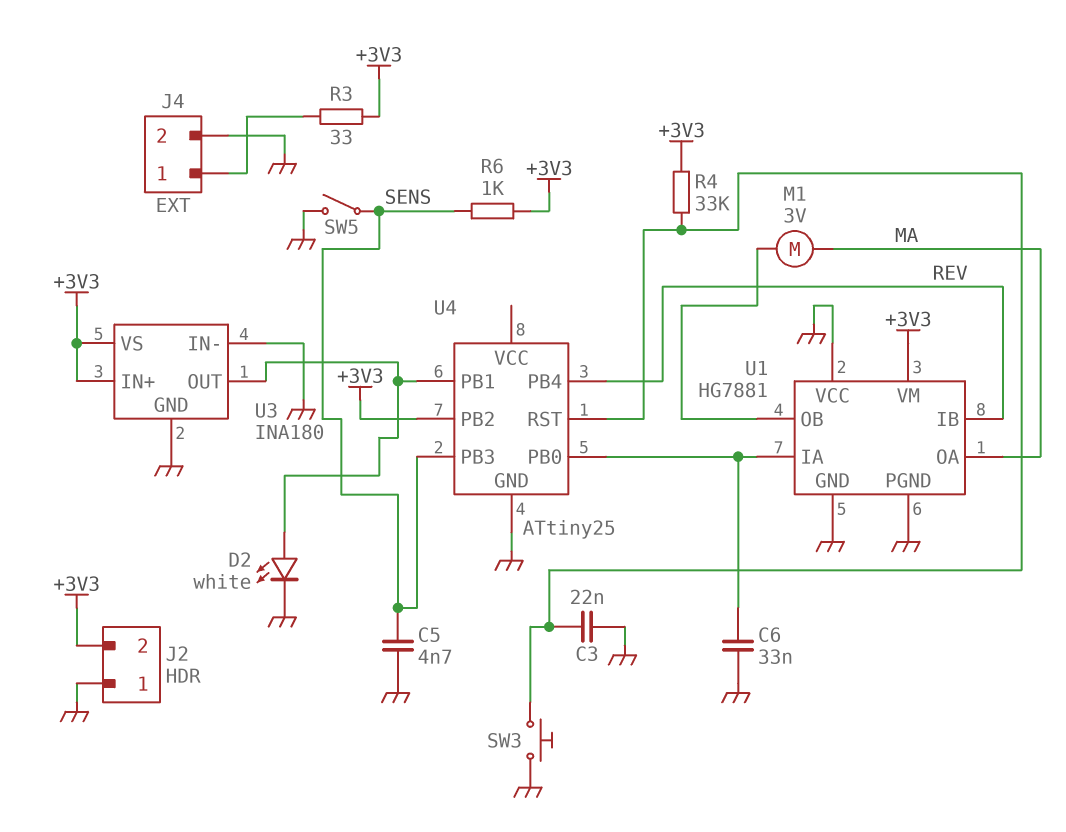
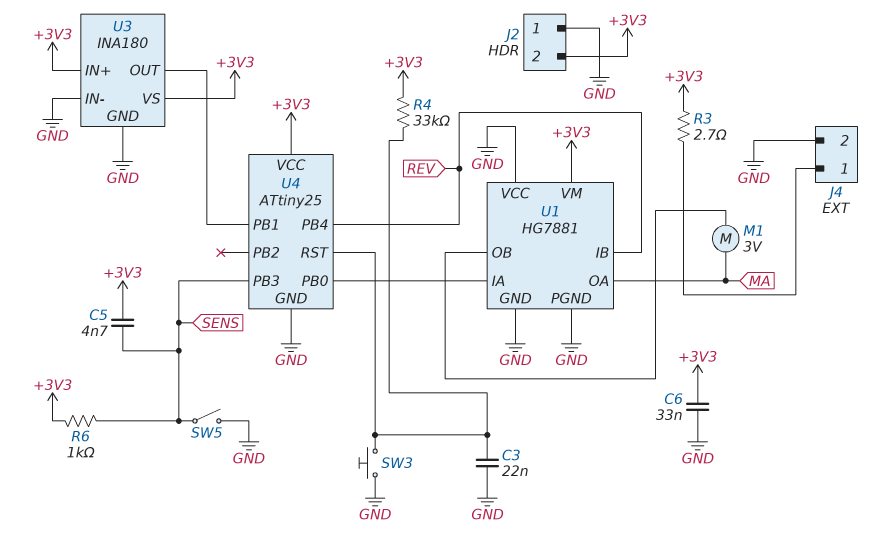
C5: 4.7nF (GND, SENS) -> 4.7nF (+3V3, SENS)
C6: 33nF (GND, U1/IA) -> 33nF (+3V3, GND)
D2: LED white (A U3/OUT, K GND) -> none
R3: 33 (+3V3, J4/1) -> 2.7 (+3V3, J4/1)
U4 pin PB2: +3V3 -> none
U4 pin VCC: none -> +3V3

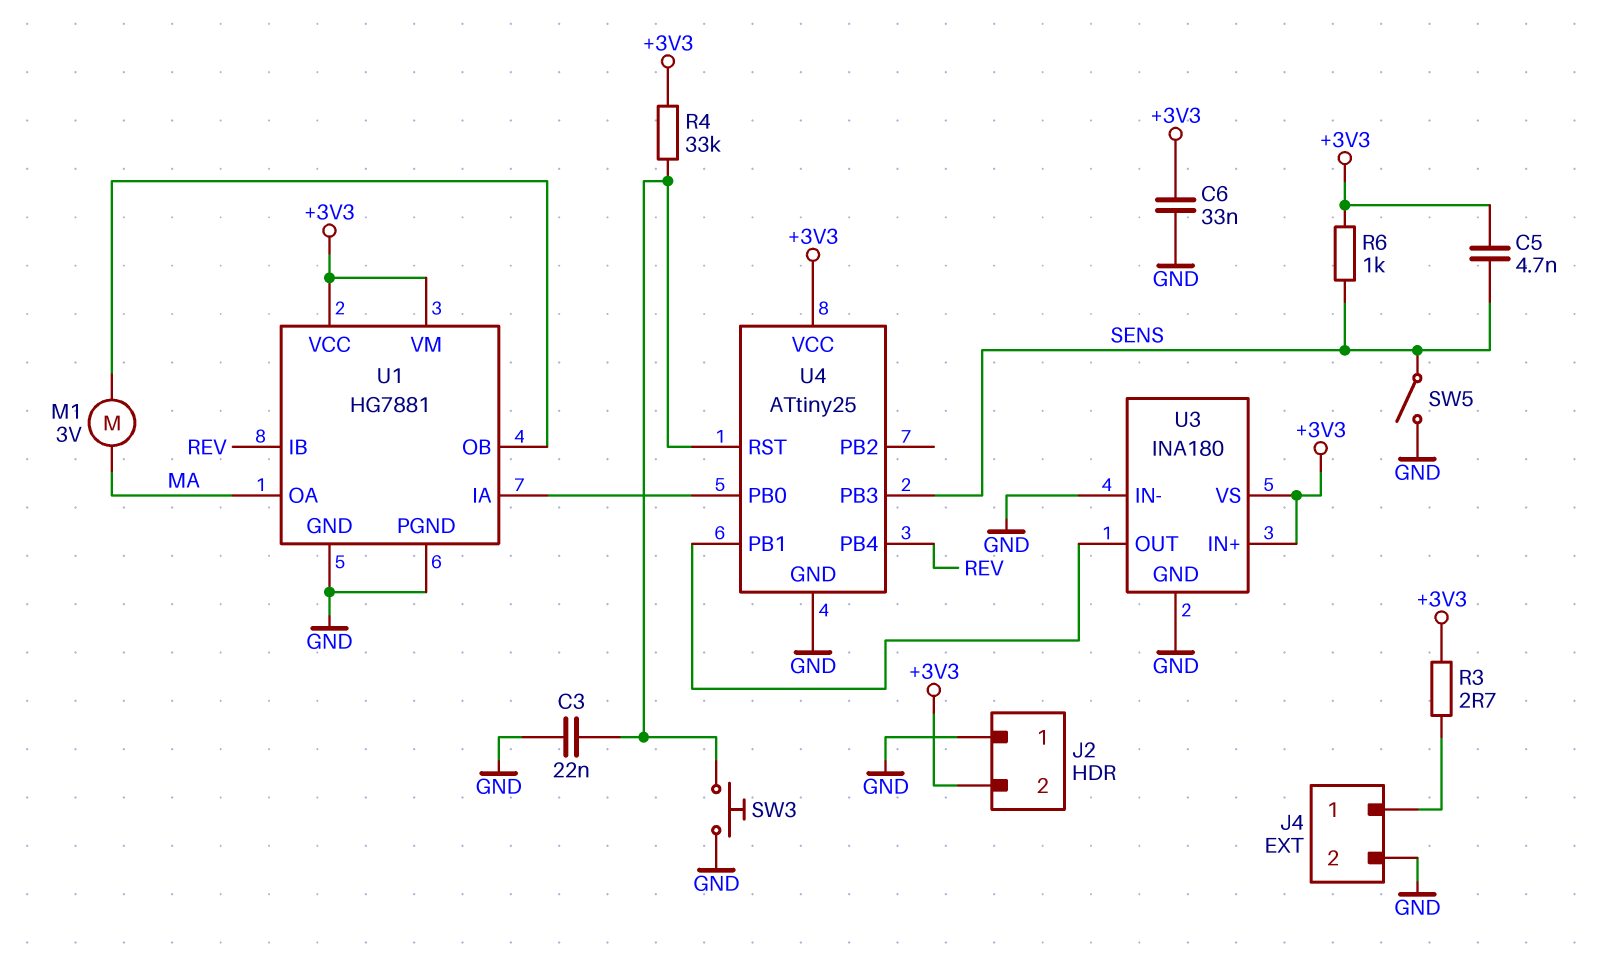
U1 pin VCC: GND -> +3V3

